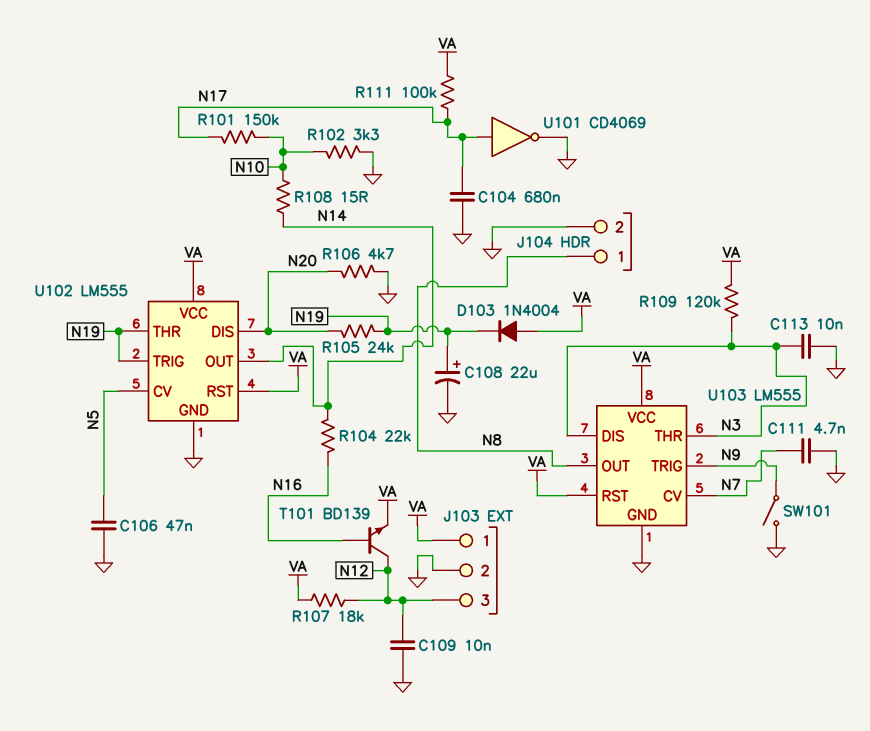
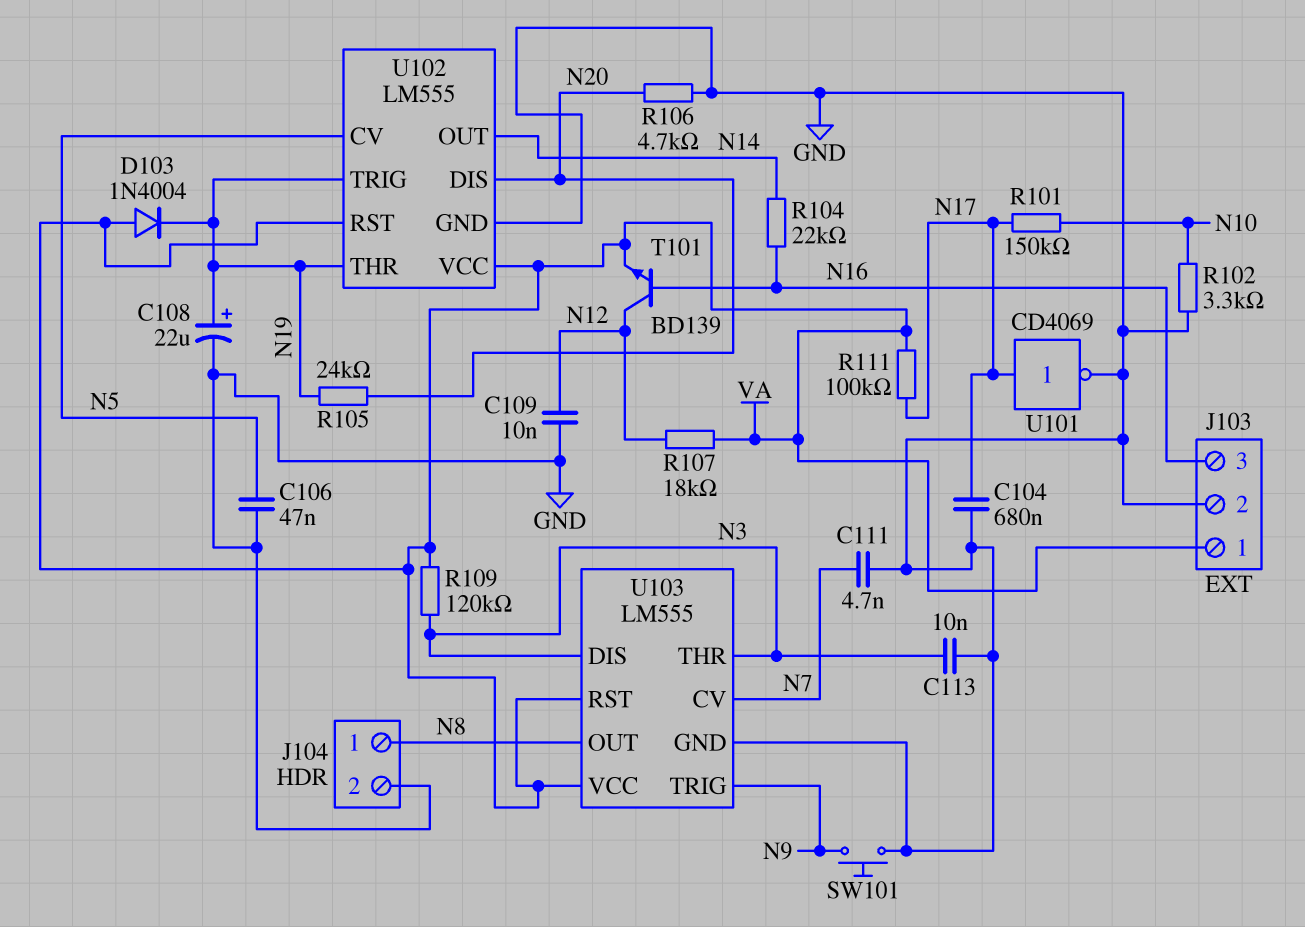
J103 pin 3: N12 -> N16
R108: 15 (N10, N14) -> none
SW101: switch (GND, N9) -> button (GND, N9)

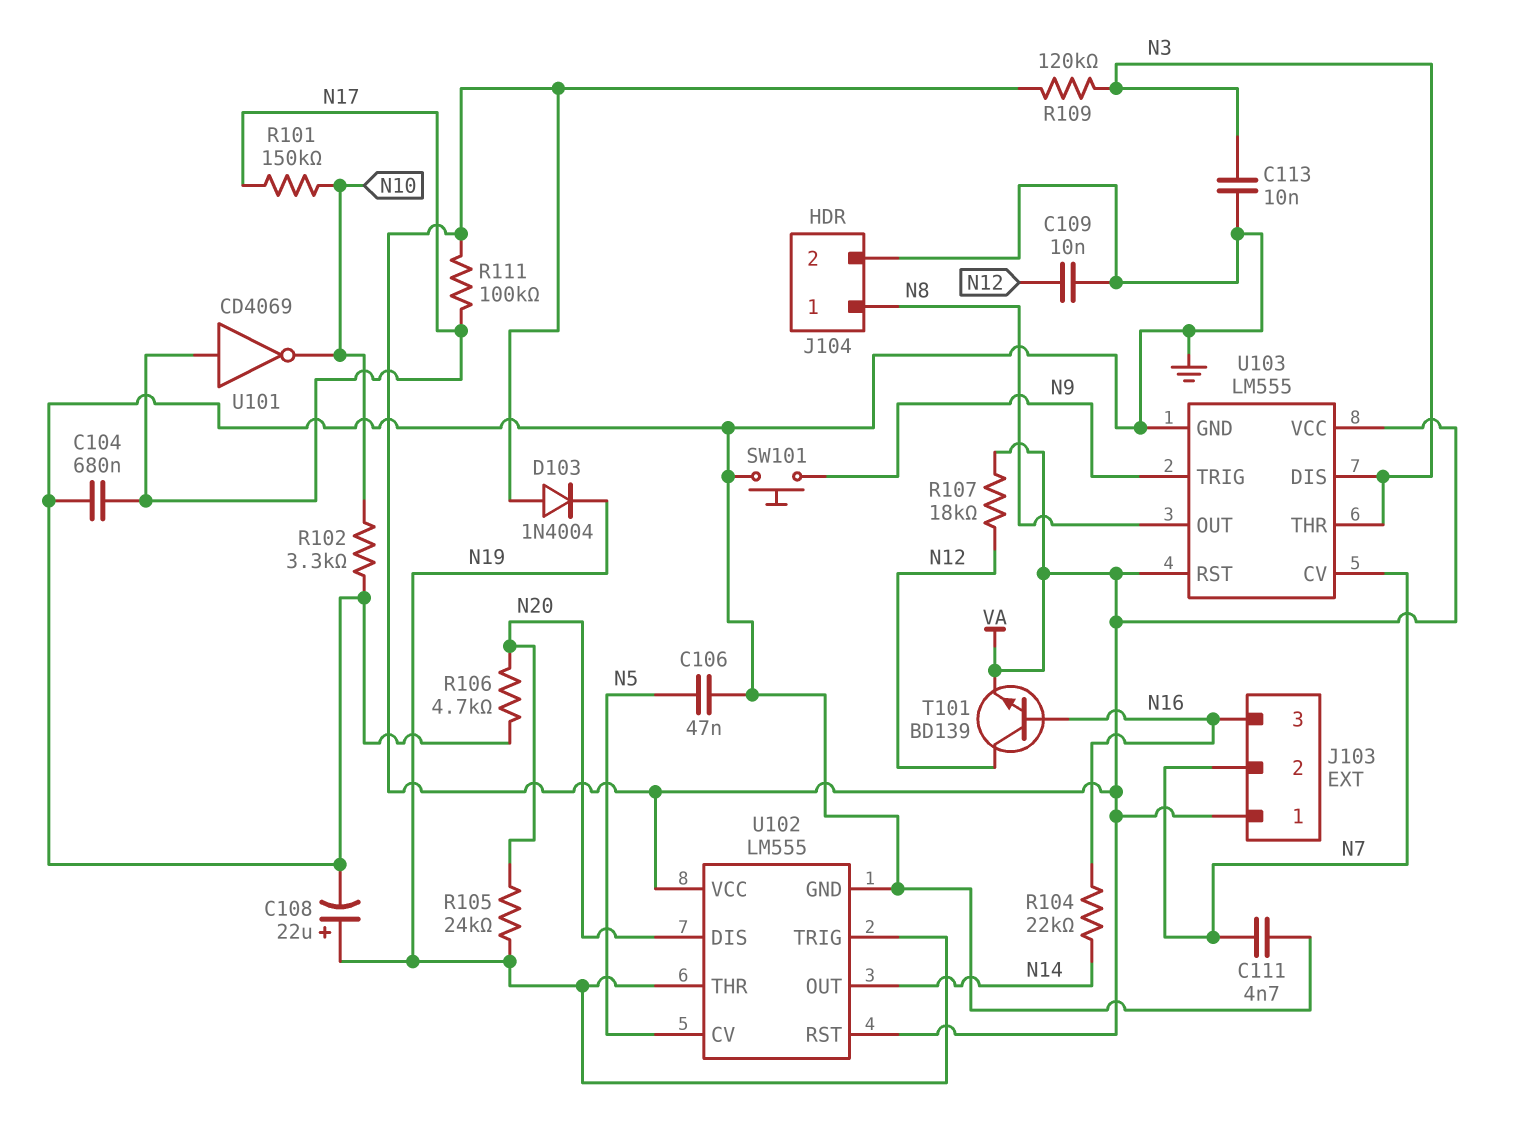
J103 pin 2: GND -> N7
U101: NOT CD4069 (in N17, out GND) -> NOT CD4069 (in N17, out N10)

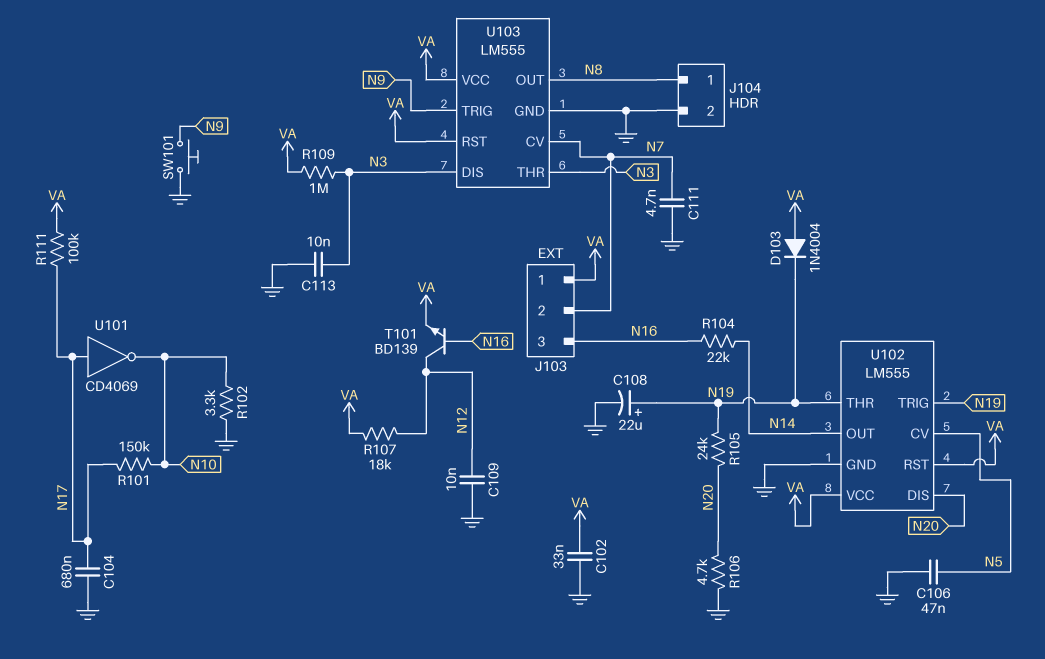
C102: none -> 33nF (GND, VA)
R109: 120k (N3, VA) -> 1M (N3, VA)

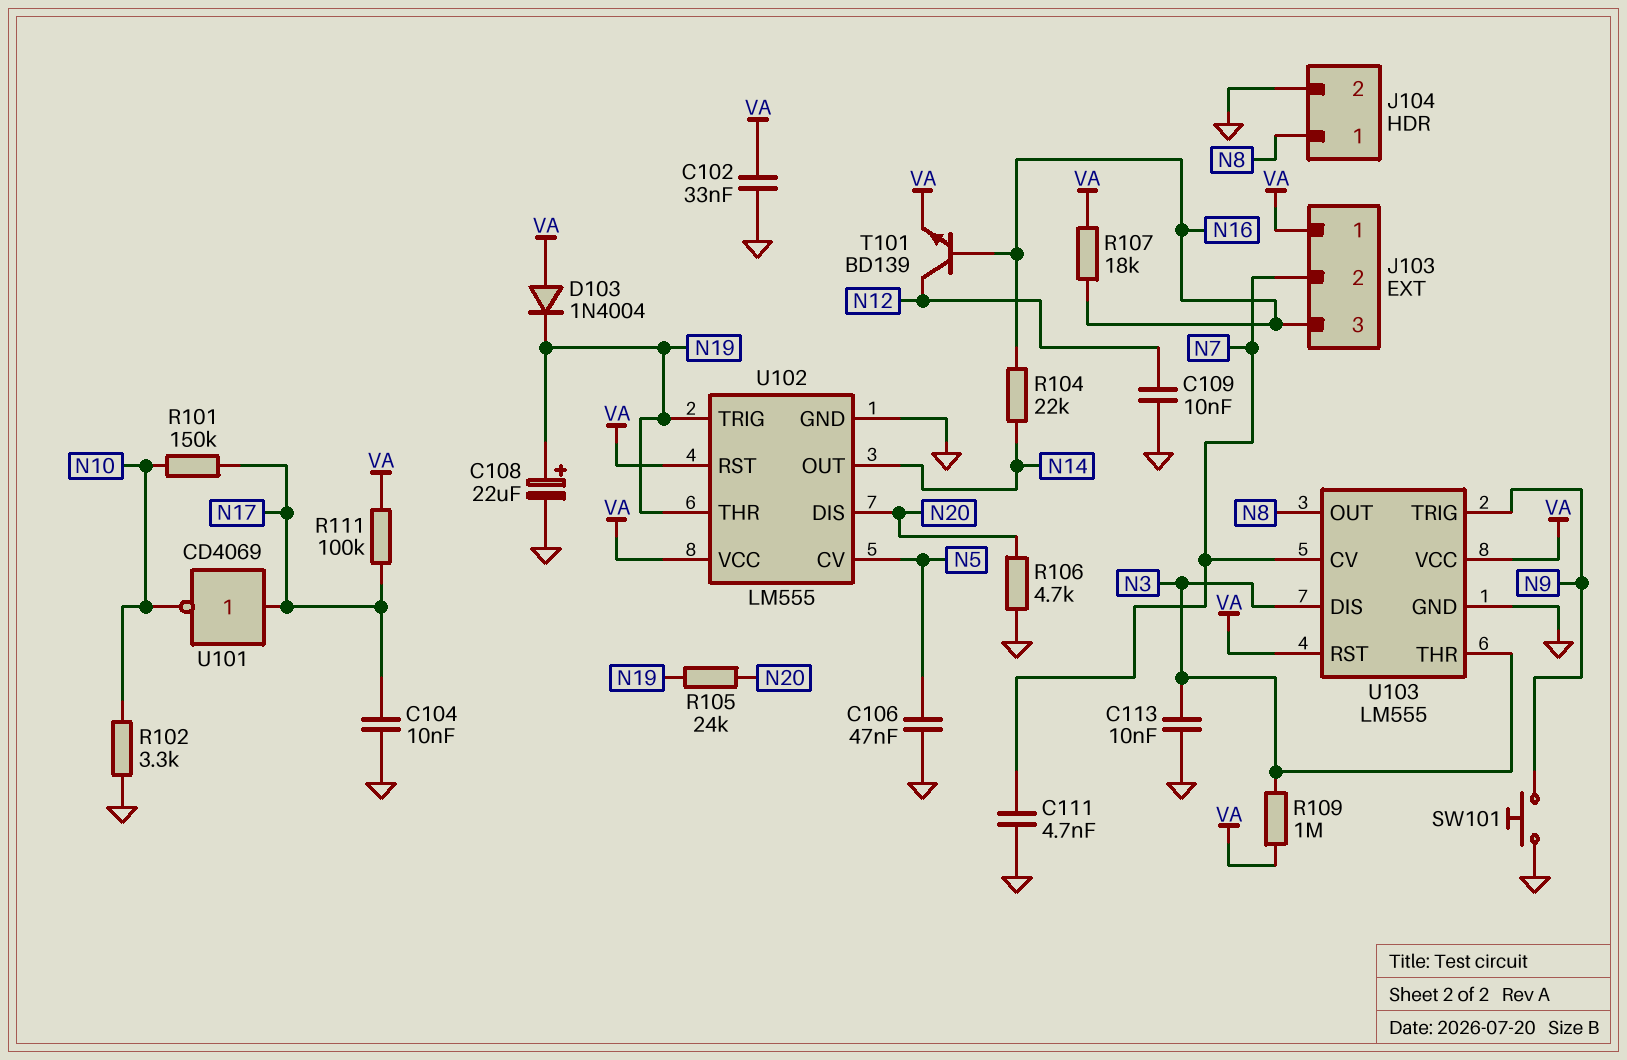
C104: 680nF (GND, N17) -> 10nF (GND, N17)
R107: 18k (N12, VA) -> 18k (N16, VA)

